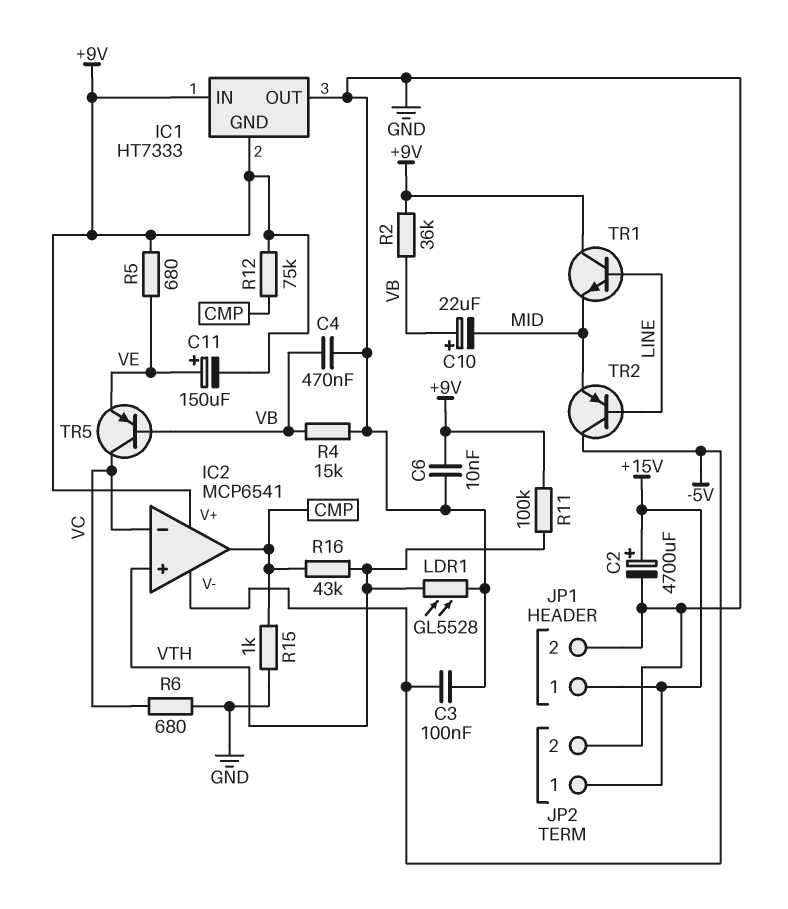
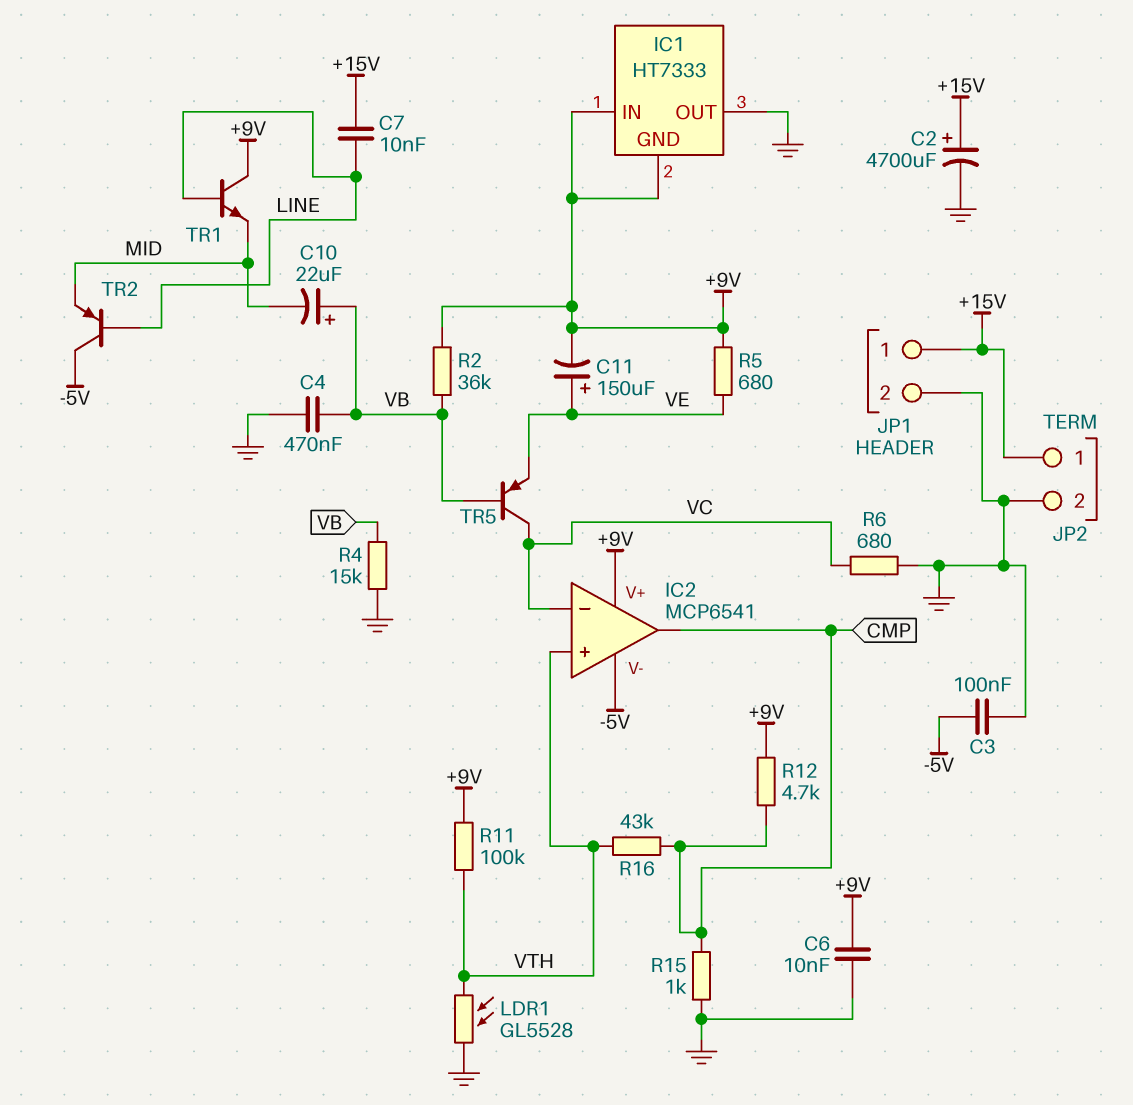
C7: none -> 10nF (+15V, LINE)
R12: 75k (+9V, CMP) -> 4.7k (+9V, CMP)

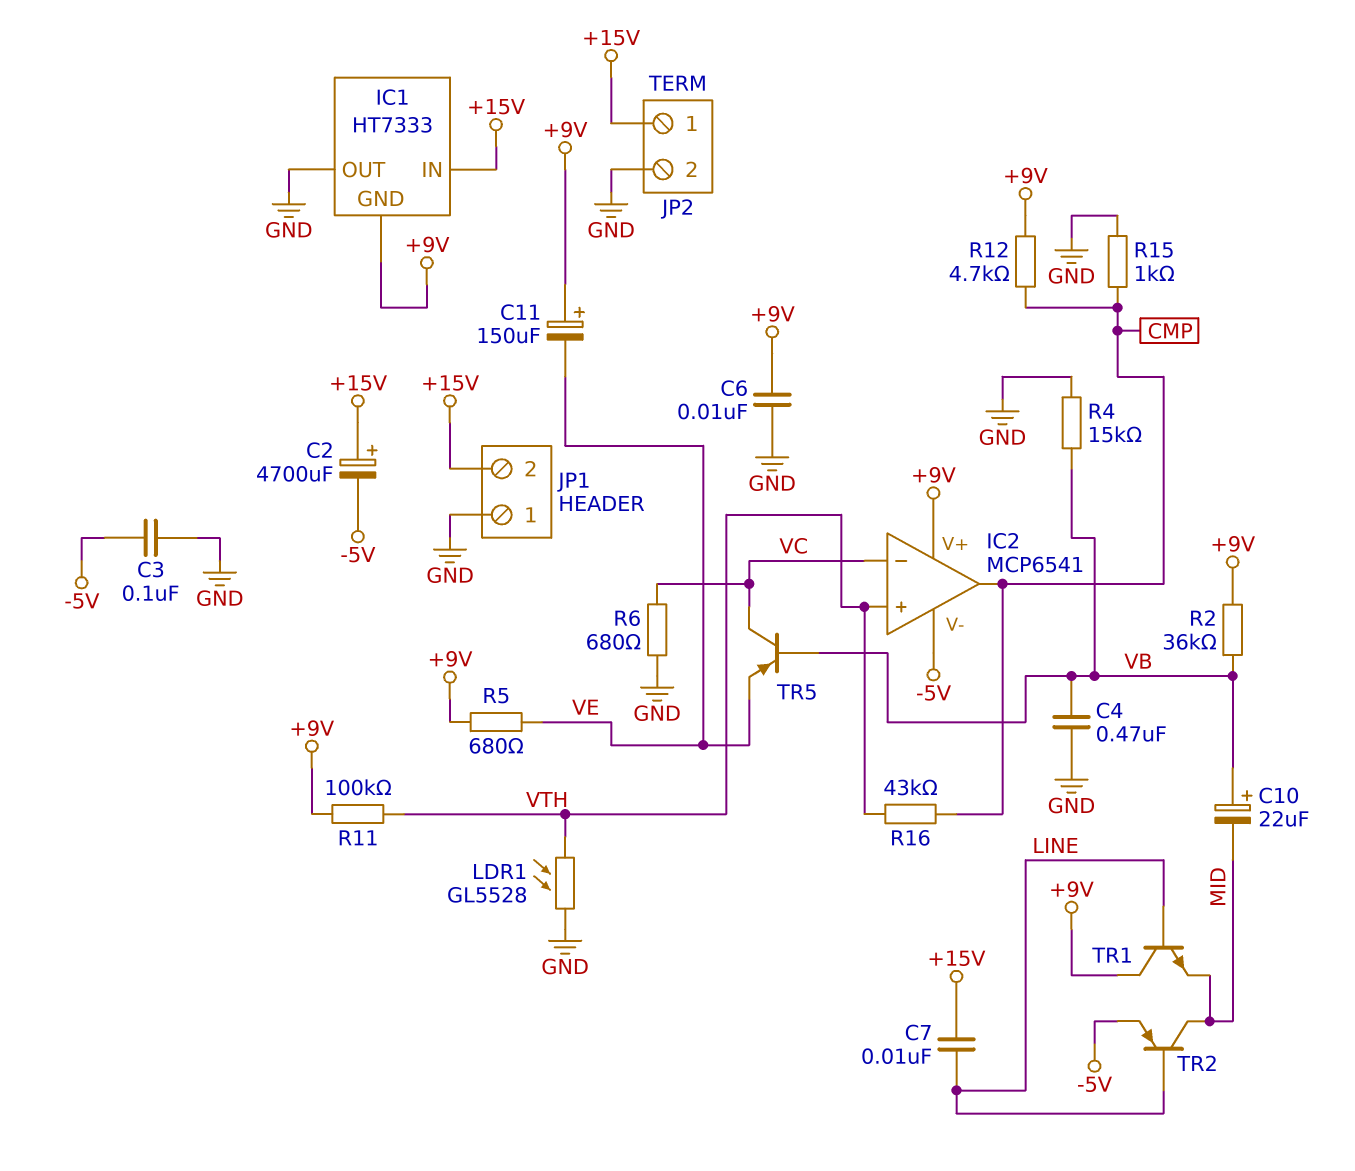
C2: 4700uF (plus +15V, minus GND) -> 4700uF (plus +15V, minus -5V)
C11: 150uF (plus VE, minus +9V) -> 150uF (plus +9V, minus VE)
IC1 pin IN: +9V -> +15V
JP1 pin 1: +15V -> GND
JP1 pin 2: GND -> +15V
TR2: PNP (B LINE, C -5V, E MID) -> PNP (B LINE, C MID, E -5V)

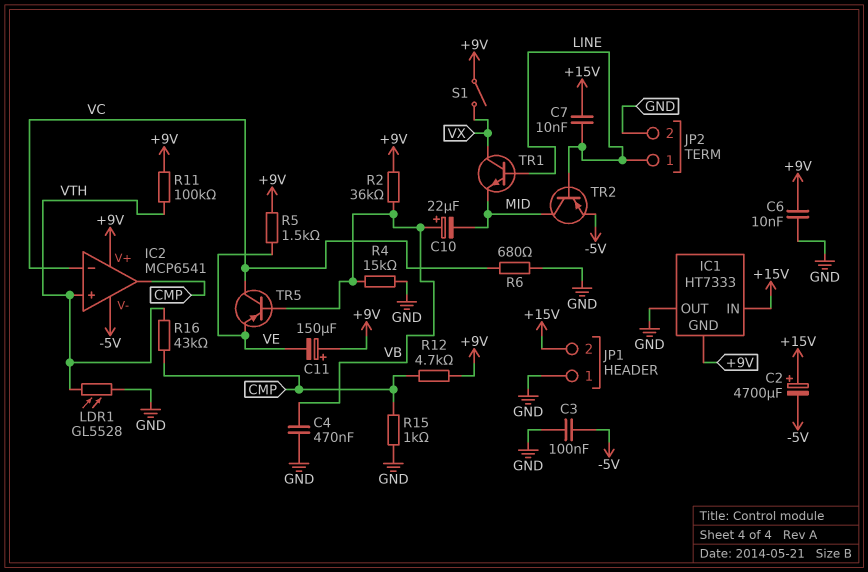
JP2 pin 1: +15V -> LINE
R5: 680 (+9V, VE) -> 1.5k (+9V, VE)
S1: none -> switch (+9V, VX)
TR1: NPN (B LINE, C +9V, E MID) -> NPN (B LINE, C VX, E MID)

